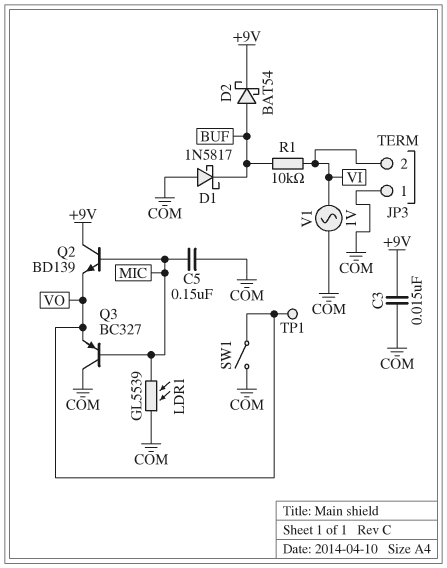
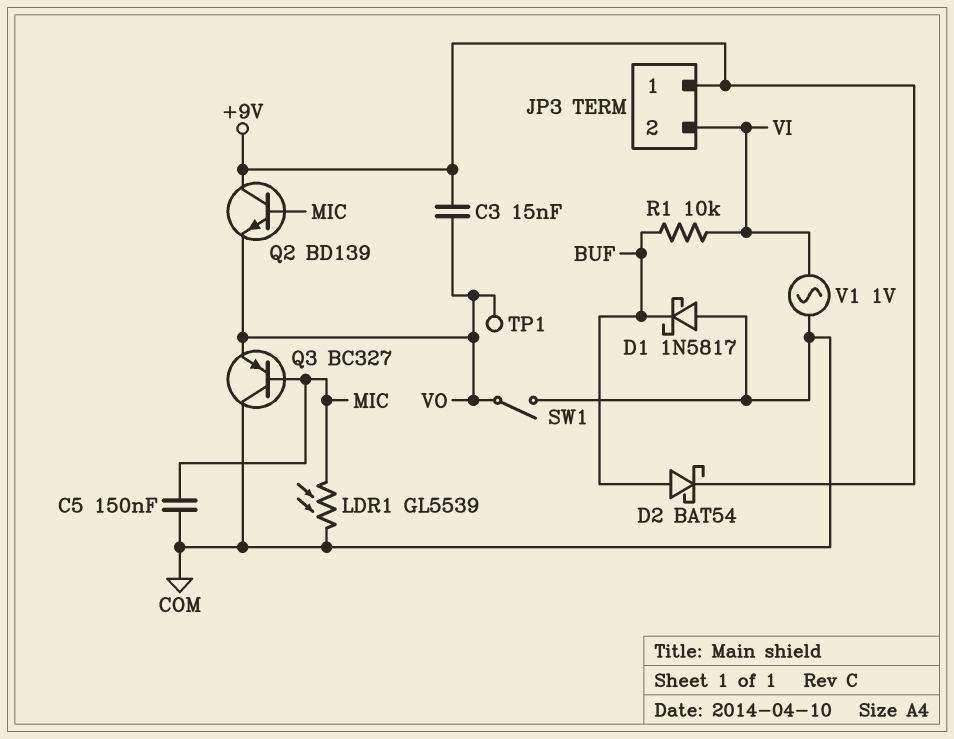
C3: 15nF (+9V, COM) -> 15nF (+9V, VO)
JP3 pin 1: COM -> +9V

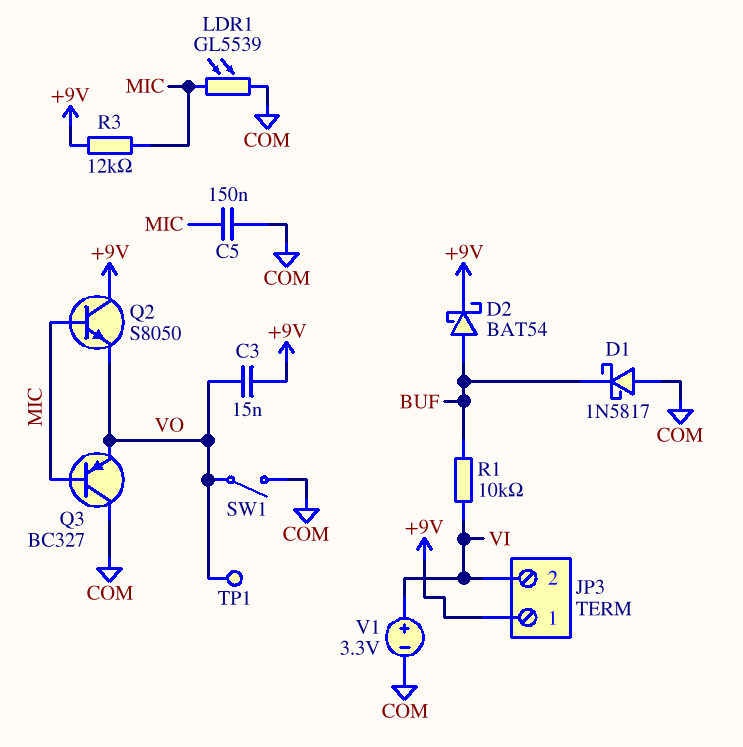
Q2: NPN BD139 (B MIC, C +9V, E VO) -> NPN S8050 (B MIC, C +9V, E VO)
R3: none -> 12k (+9V, MIC)
V1: AC 1V (COM, VI) -> 3.3V (plus VI, minus COM)

